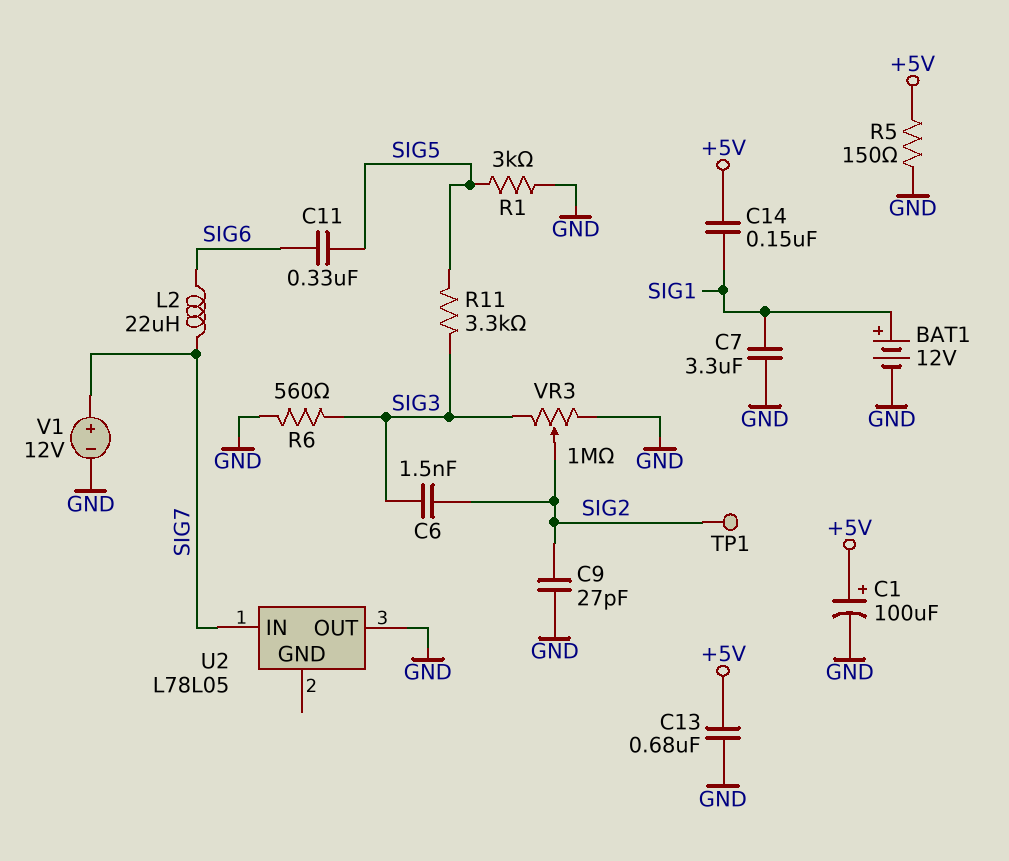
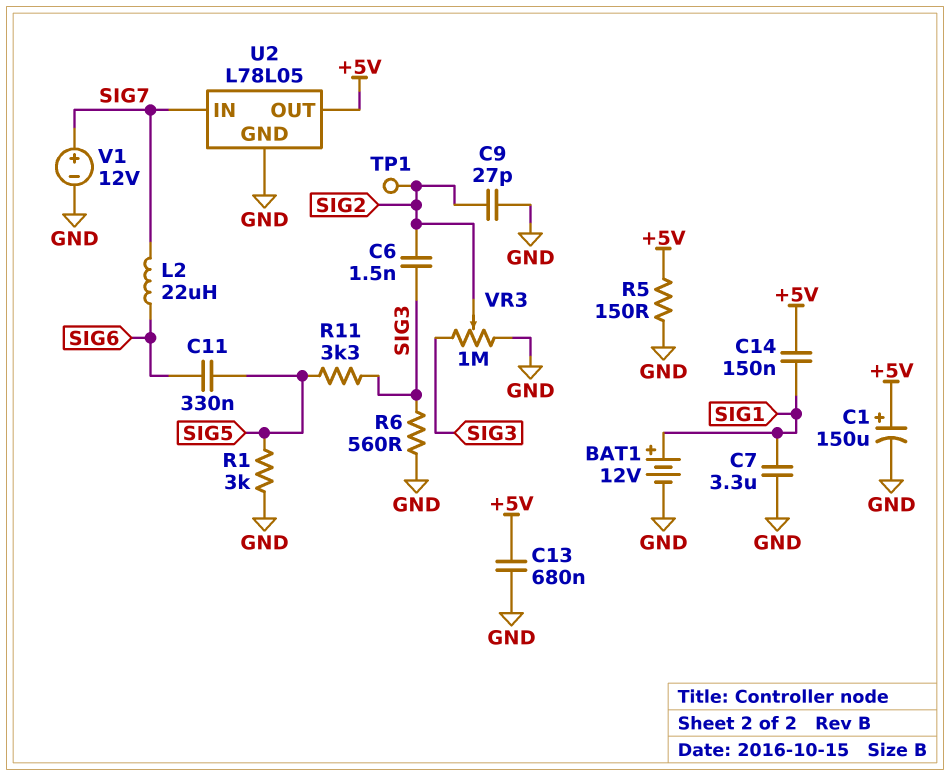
C1: 100uF (plus +5V, minus GND) -> 150uF (plus +5V, minus GND)
U2 pin GND: none -> GND
U2 pin OUT: GND -> +5V

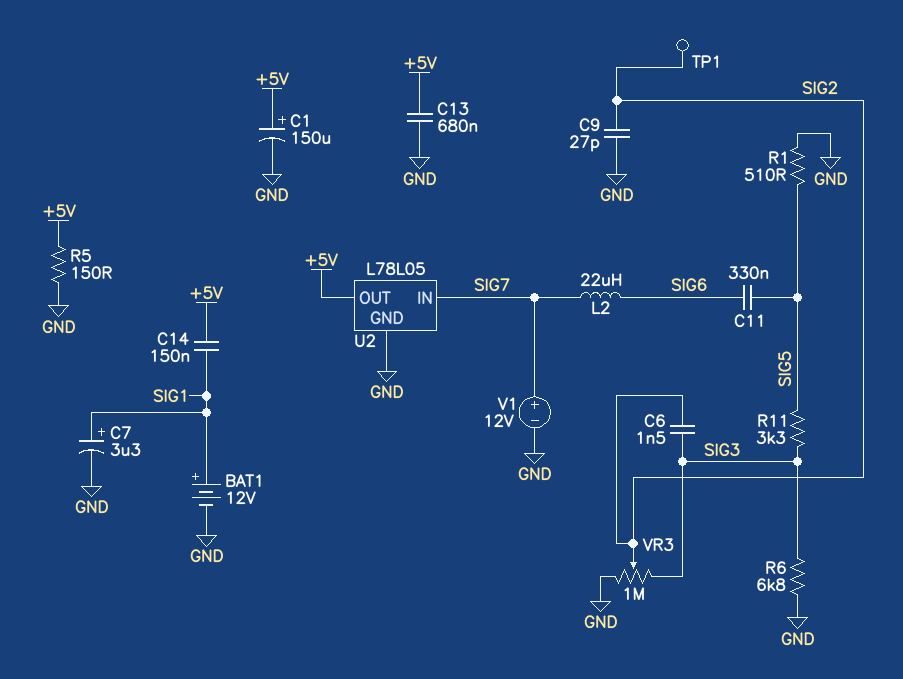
C7: 3.3uF (GND, SIG1) -> 3.3uF (plus SIG1, minus GND)
R1: 3k (GND, SIG5) -> 510 (GND, SIG5)
R6: 560 (GND, SIG3) -> 6.8k (GND, SIG3)

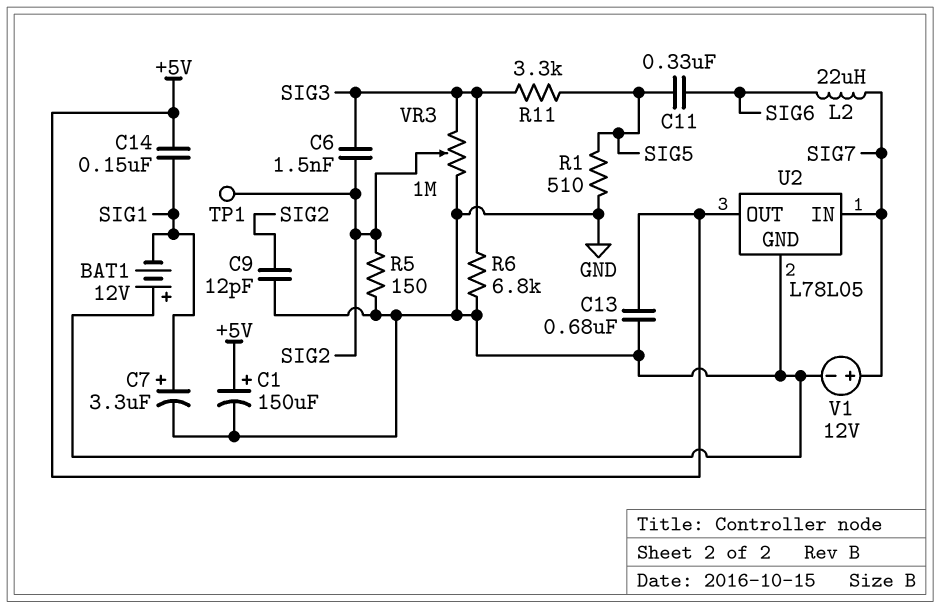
BAT1: 12V (plus SIG1, minus GND) -> 12V (plus GND, minus SIG1)
C9: 27pF (GND, SIG2) -> 12pF (GND, SIG2)
R5: 150 (+5V, GND) -> 150 (GND, SIG2)

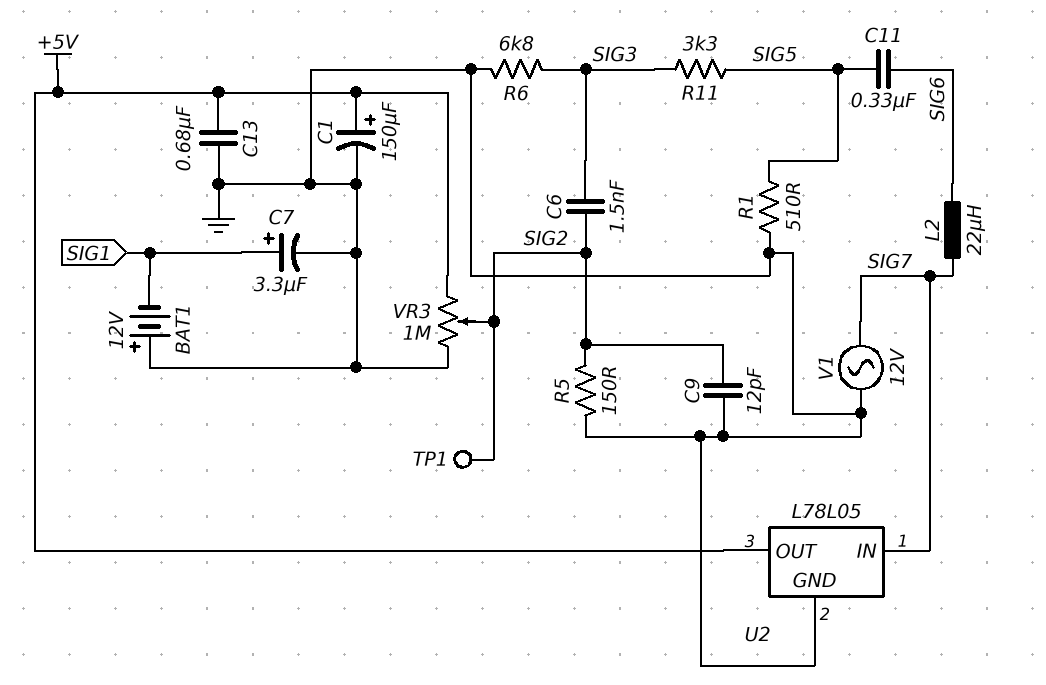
C14: 150nF (+5V, SIG1) -> none
V1: 12V (plus SIG7, minus GND) -> AC 12V (GND, SIG7)
VR3: 1M (GND, SIG3, wiper SIG2) -> 1M (+5V, GND, wiper SIG2)

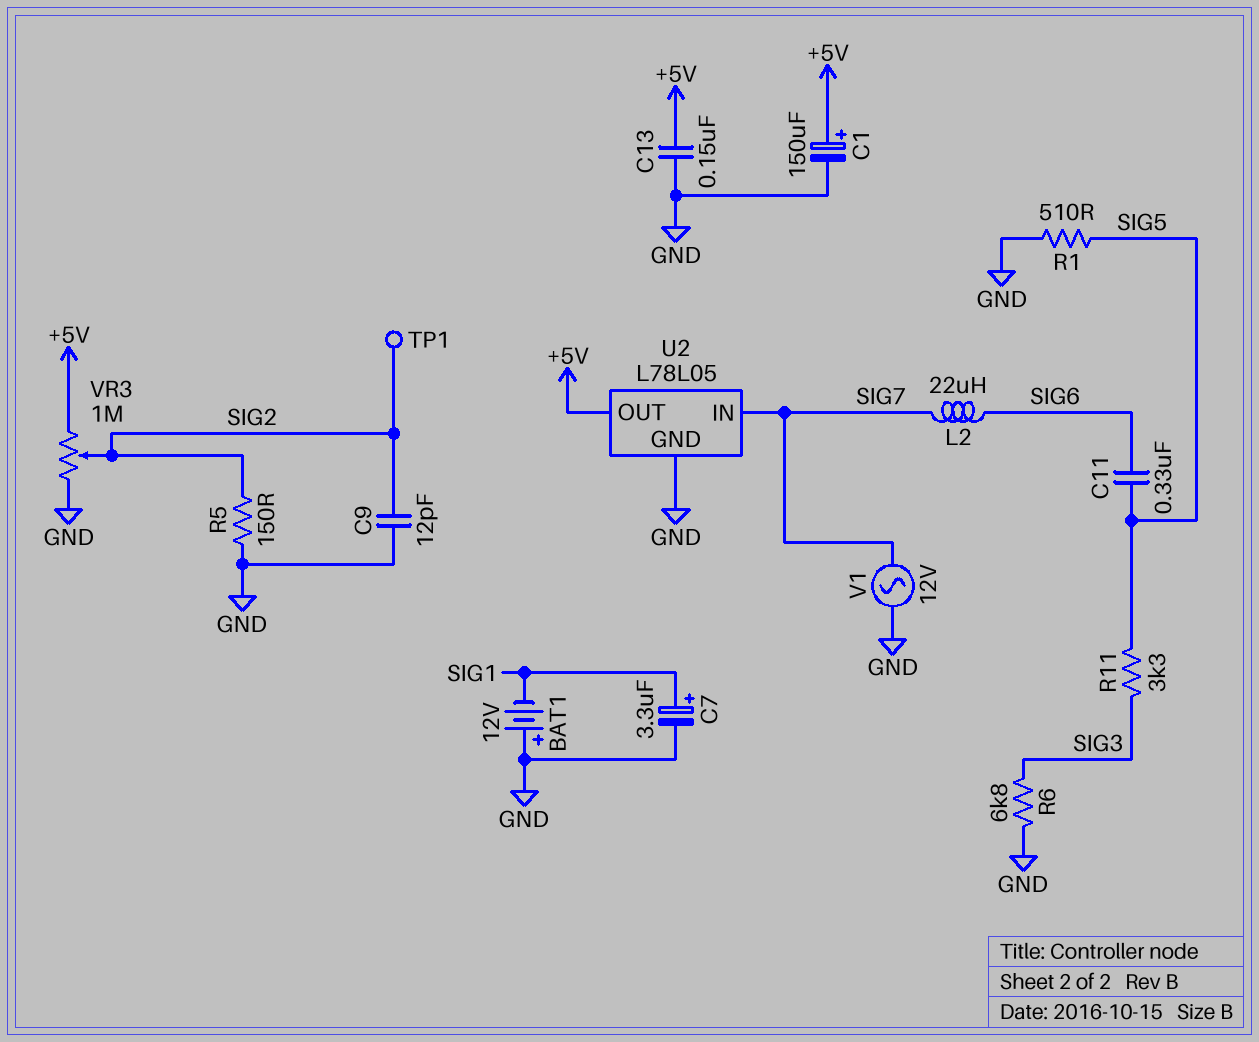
C6: 1.5nF (SIG2, SIG3) -> none
C13: 680nF (+5V, GND) -> 150nF (+5V, GND)

